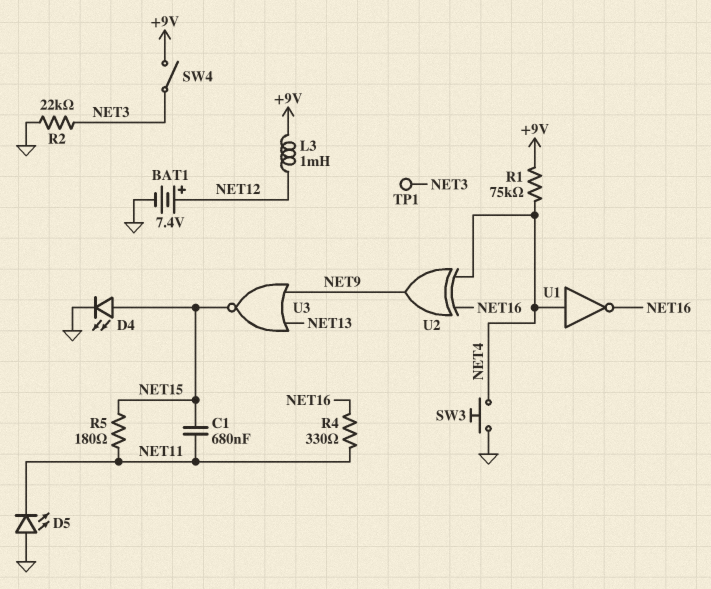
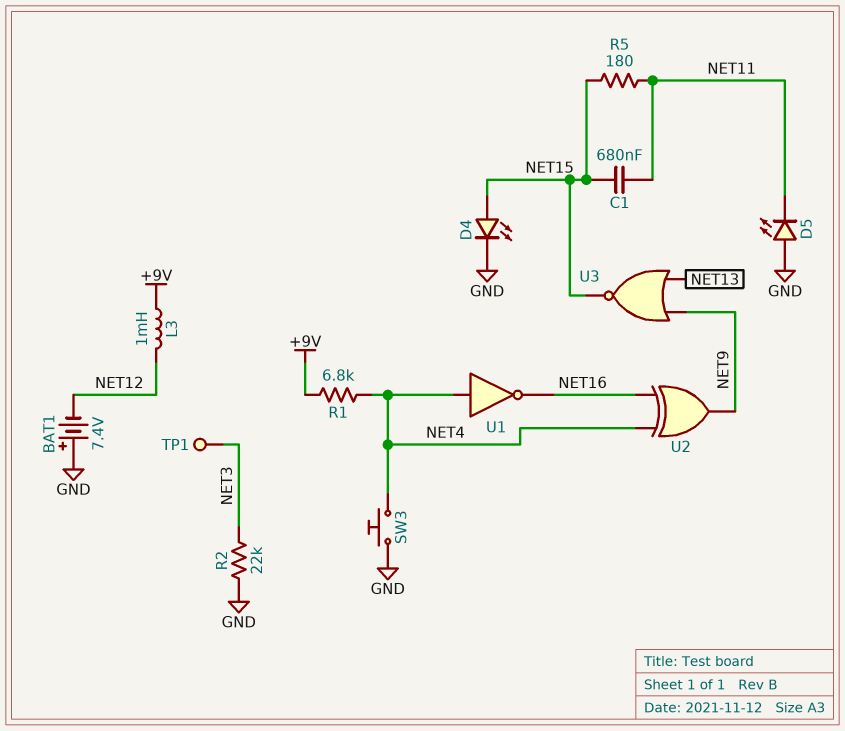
BAT1: 7.4V (plus NET12, minus GND) -> 7.4V (plus GND, minus NET12)
R1: 75k (+9V, NET4) -> 6.8k (+9V, NET4)
R4: 330 (NET11, NET16) -> none
SW4: switch (+9V, NET3) -> none

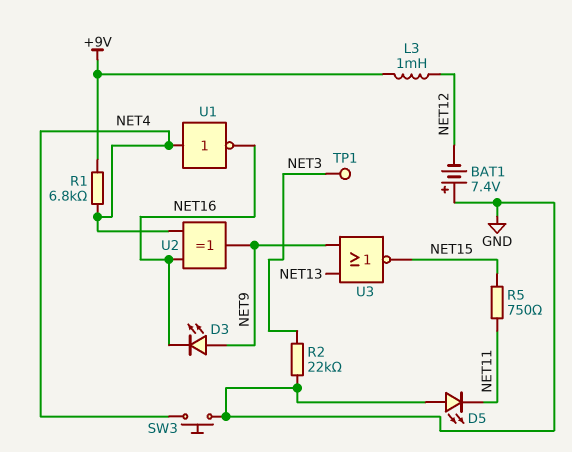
C1: 680nF (NET11, NET15) -> none
D3: none -> LED (A NET9, K NET16)
D4: LED (A NET15, K GND) -> none
R5: 180 (NET11, NET15) -> 750 (NET11, NET15)

